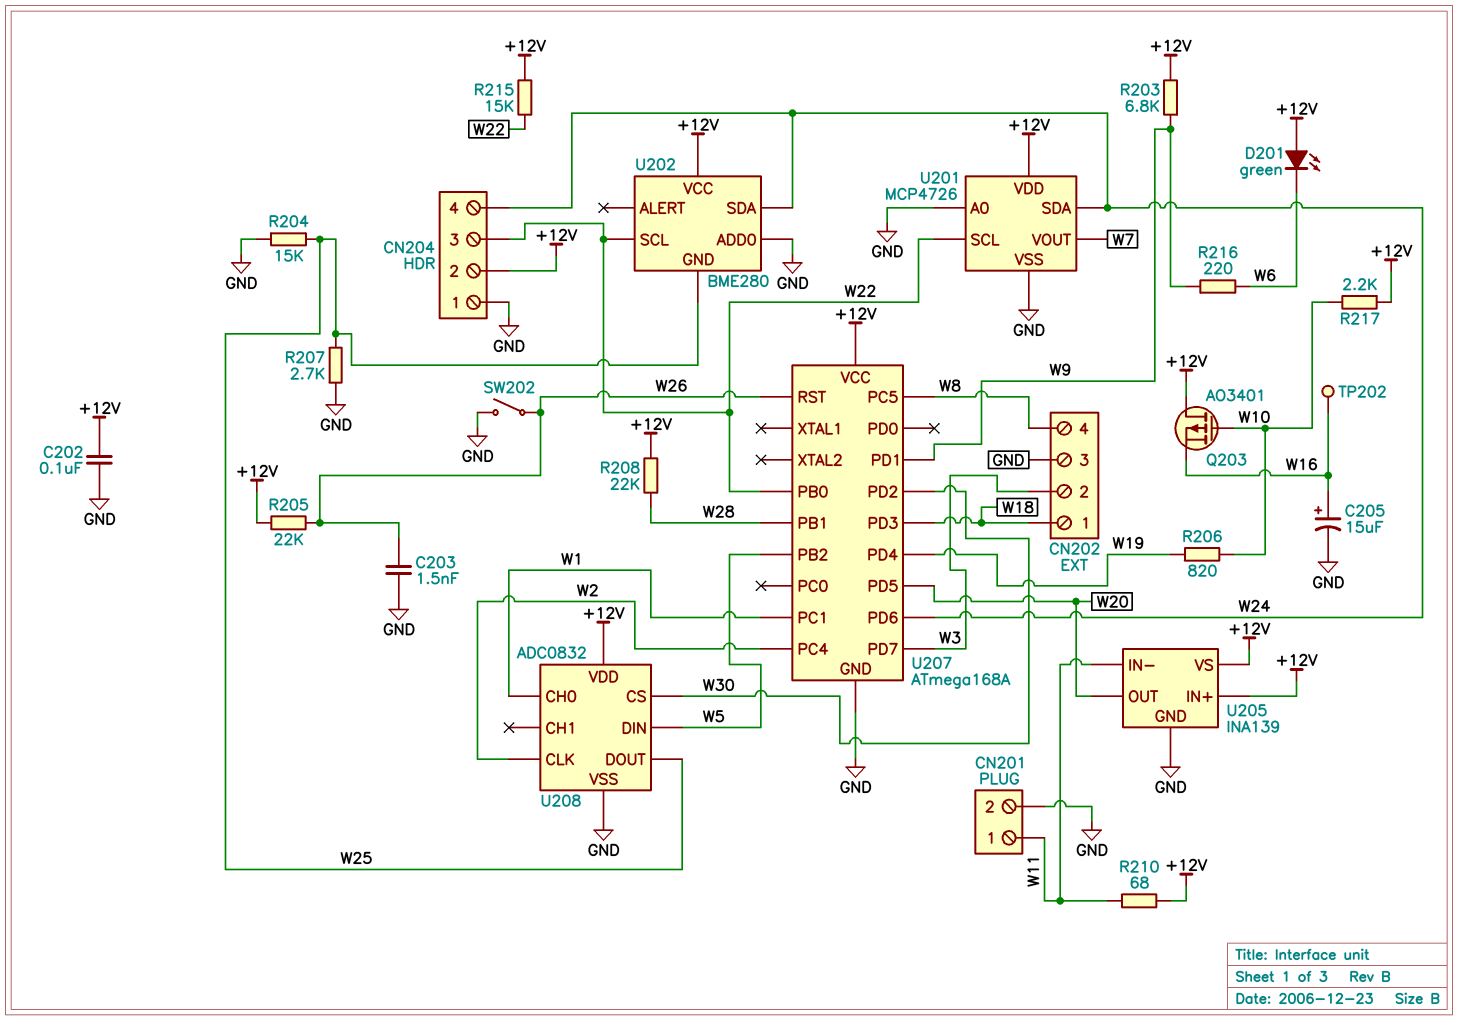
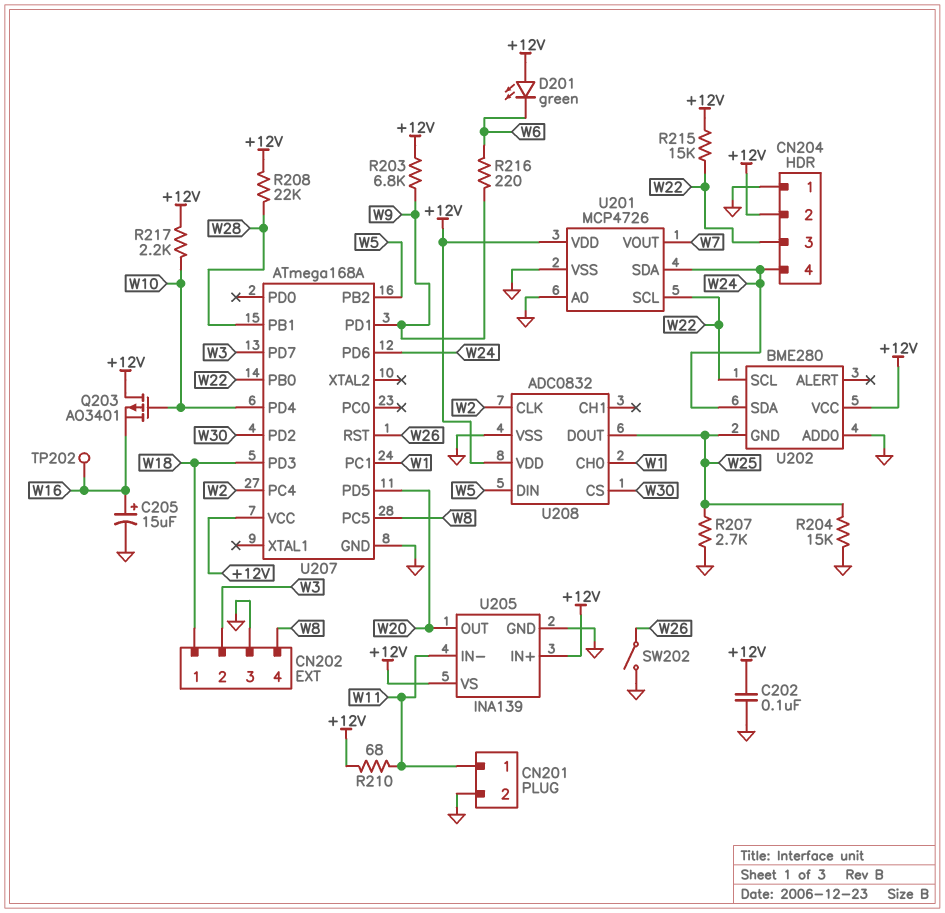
C203: 1.5nF (GND, W26) -> none
R205: 22k (+12V, W26) -> none
R206: 820 (W10, W19) -> none
U207 pin PD4: W19 -> W10

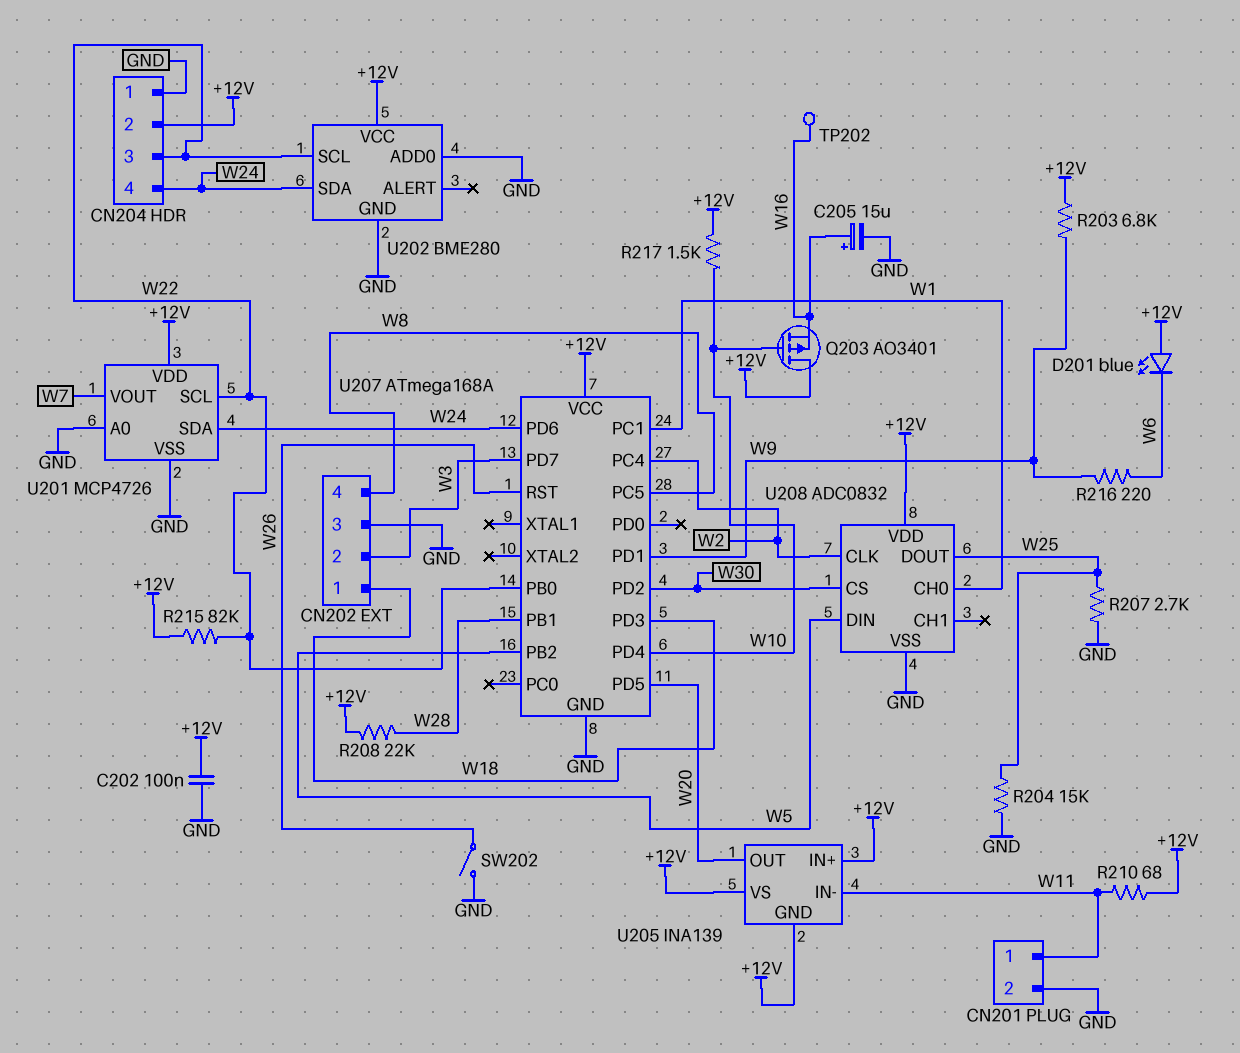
D201: LED green (A +12V, K W6) -> LED blue (A +12V, K W6)
R215: 15k (+12V, W22) -> 82k (+12V, W22)
R217: 2.2k (+12V, W10) -> 1.5k (+12V, W10)
U202 pin GND: W25 -> GND
U205 pin GND: GND -> +12V

